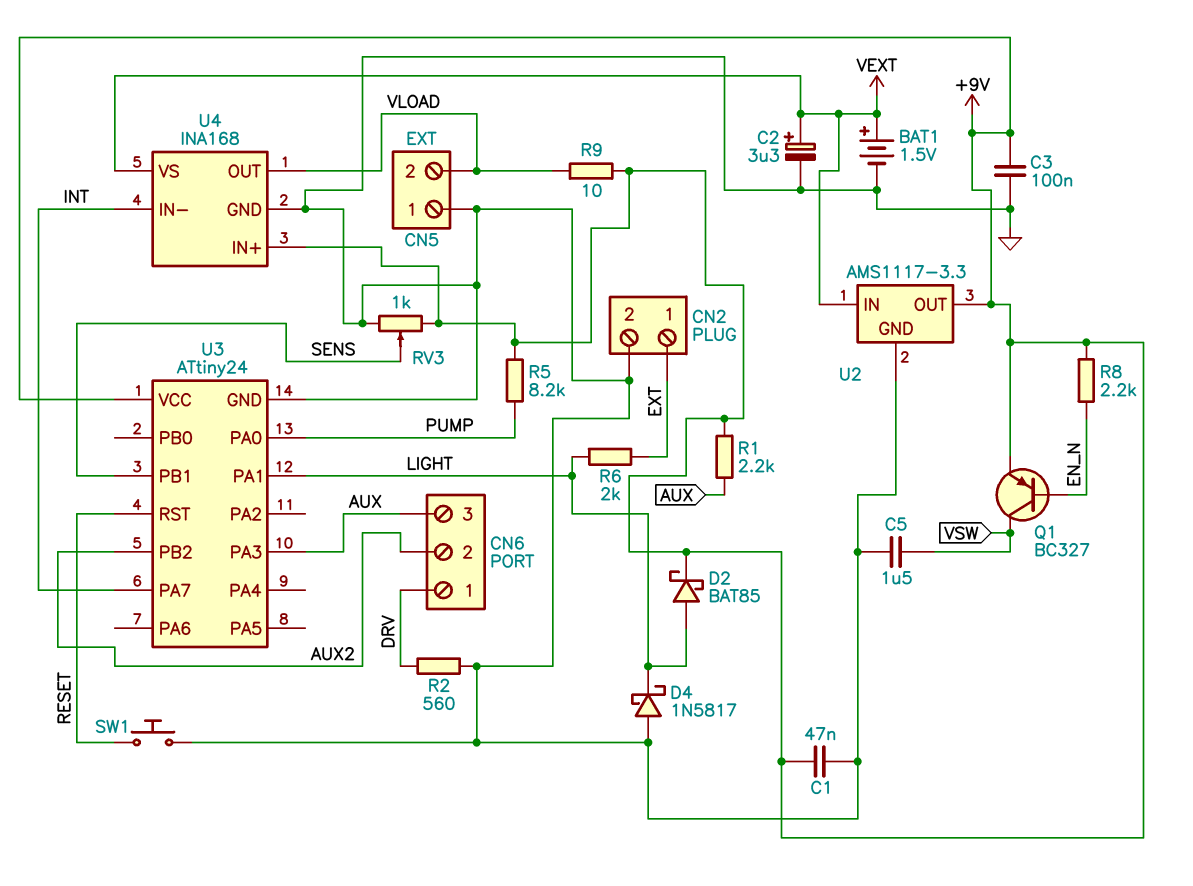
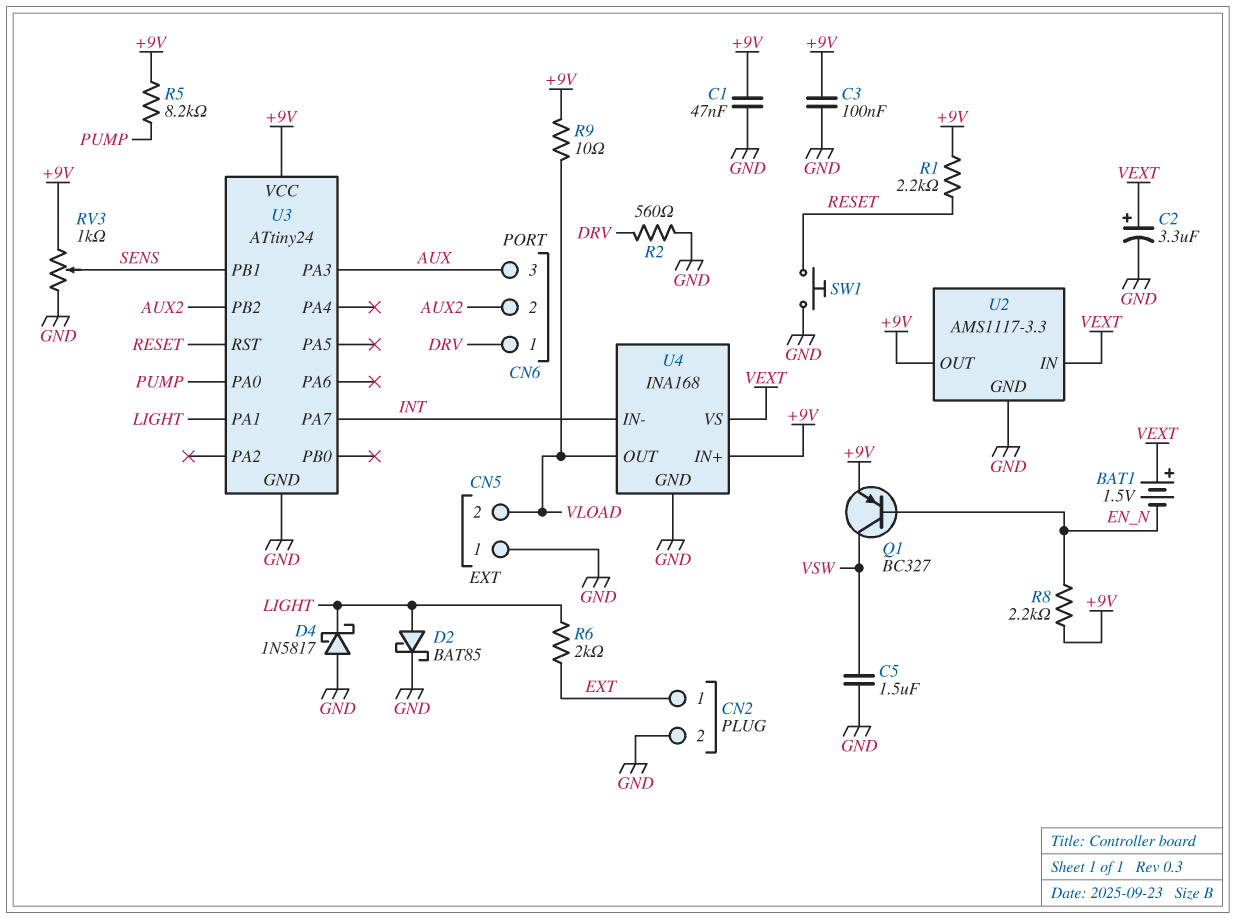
BAT1: 1.5V (plus VEXT, minus GND) -> 1.5V (plus VEXT, minus EN_N)
D2: schottky BAT85 (A LIGHT, K +9V) -> schottky BAT85 (A LIGHT, K GND)
R1: 2.2k (+9V, AUX) -> 2.2k (+9V, RESET)

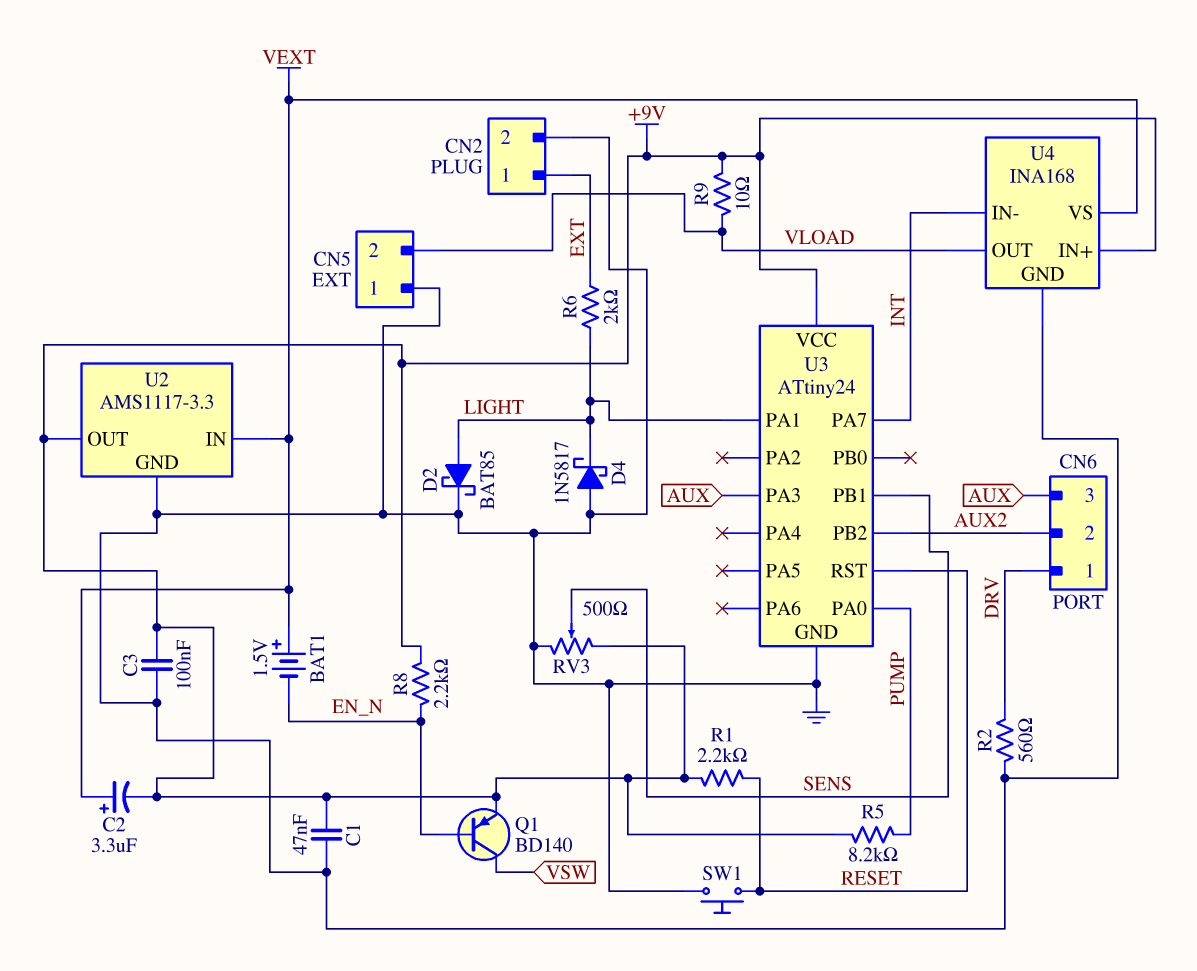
C2: 3.3uF (plus VEXT, minus GND) -> 3.3uF (plus VEXT, minus +9V)
C5: 1.5uF (GND, VSW) -> none
Q1: PNP BC327 (B EN_N, C VSW, E +9V) -> PNP BD140 (B EN_N, C VSW, E +9V)
RV3: 1k (+9V, GND, wiper SENS) -> 500 (+9V, GND, wiper SENS)

